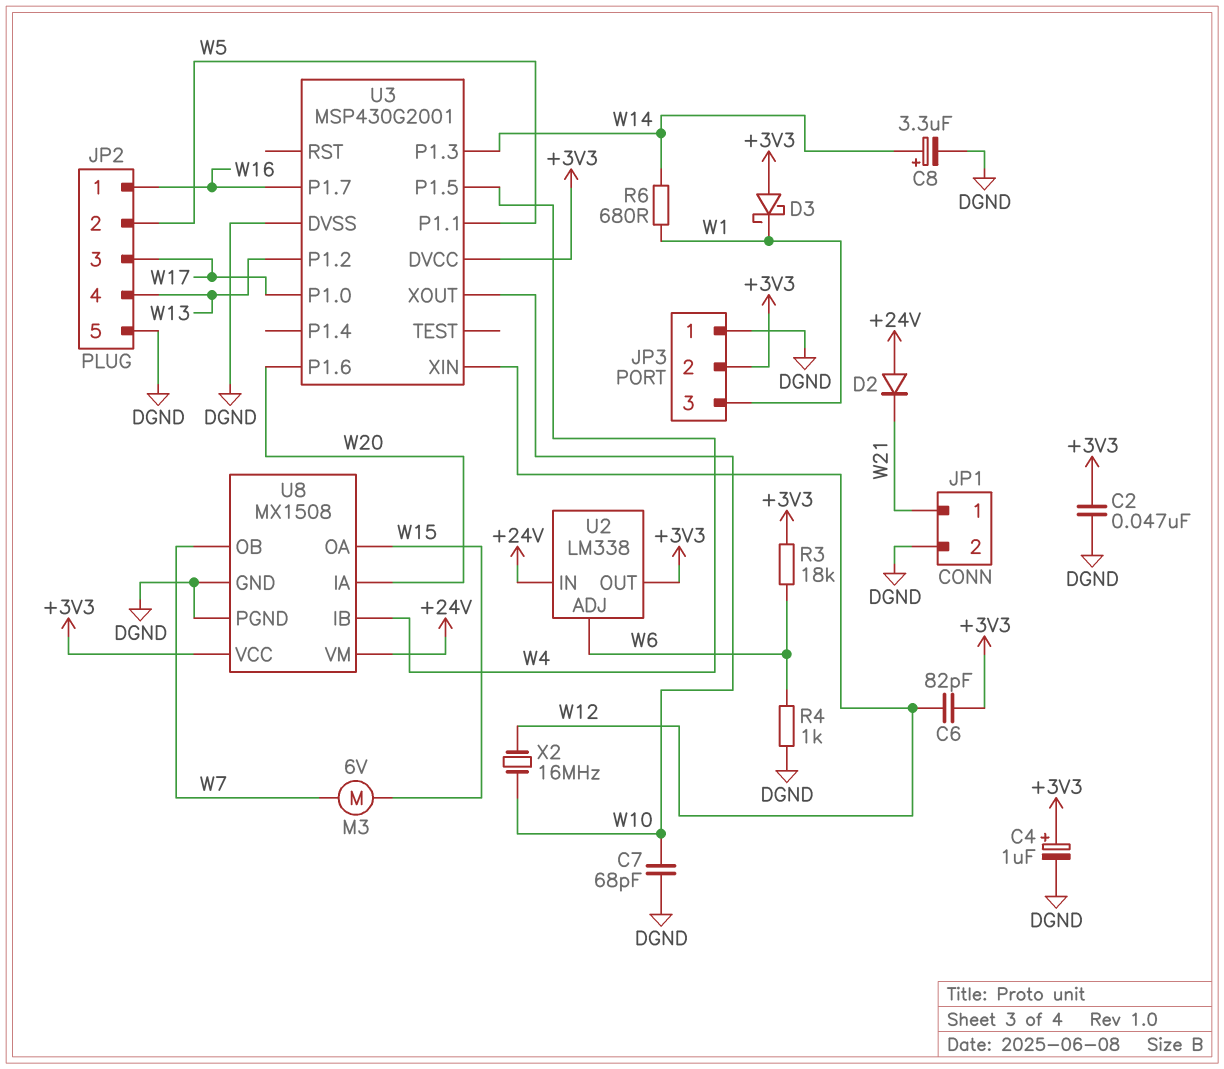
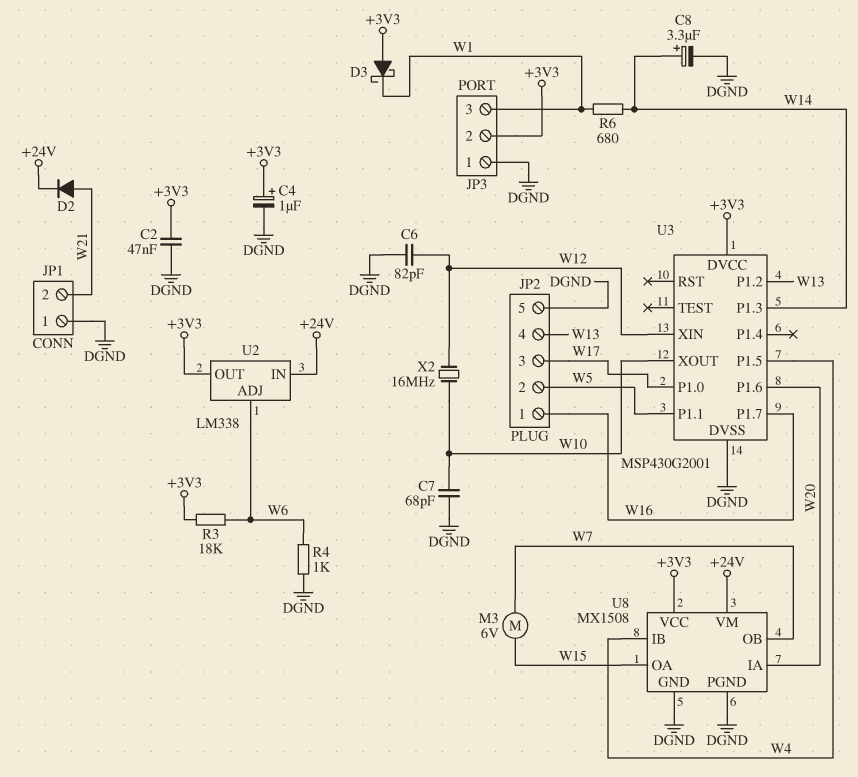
C6: 82pF (+3V3, W12) -> 82pF (DGND, W12)
D2: diode (A +24V, K W21) -> diode (A W21, K +24V)
JP1 pin 1: W21 -> DGND
JP1 pin 2: DGND -> W21

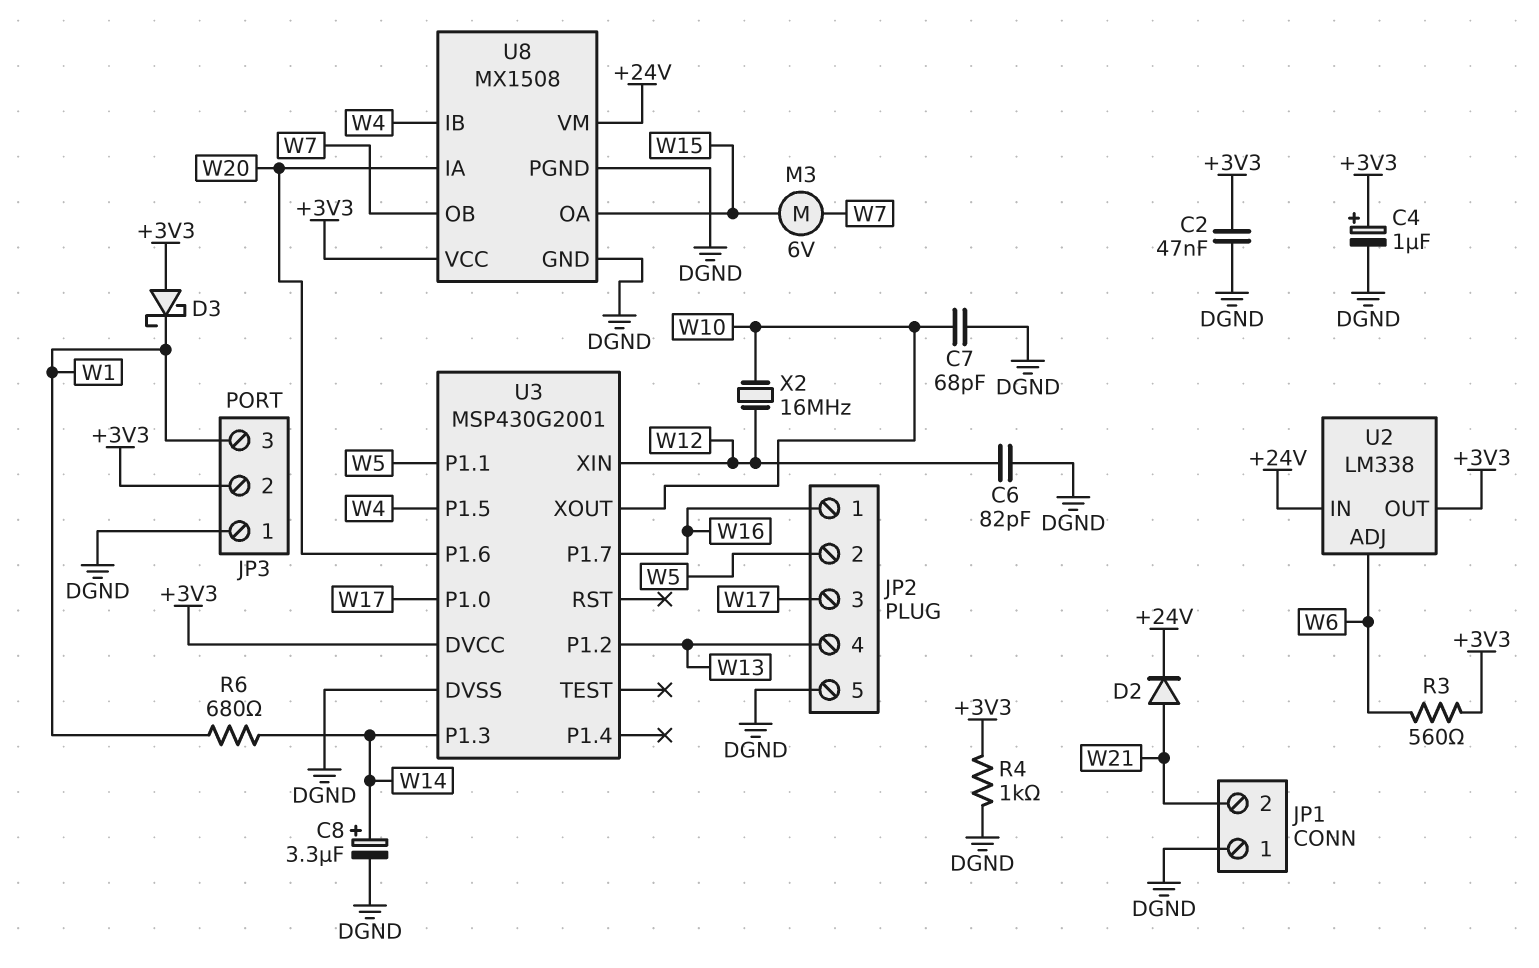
R3: 18k (+3V3, W6) -> 560 (+3V3, W6)
R4: 1k (DGND, W6) -> 1k (+3V3, DGND)

